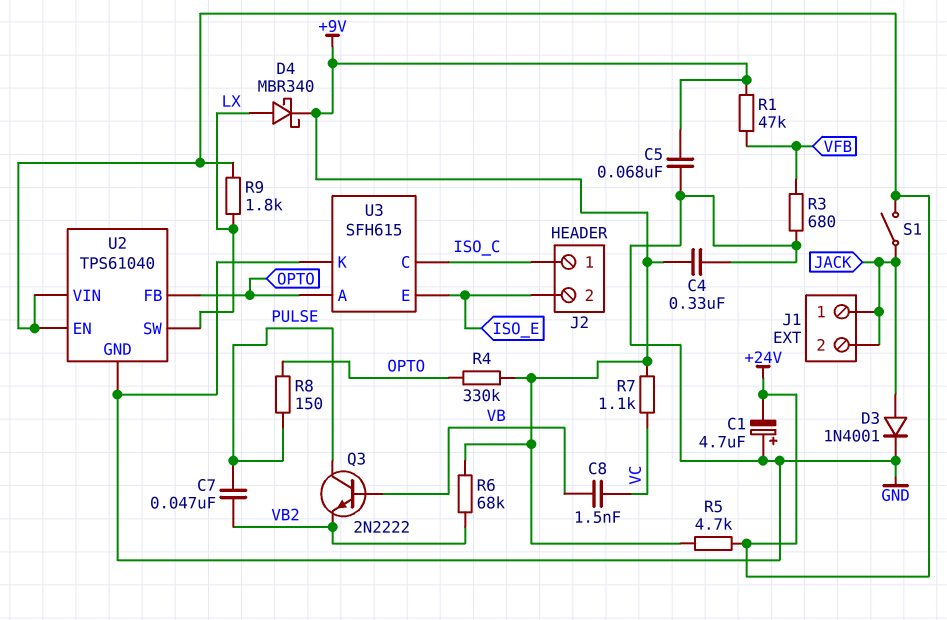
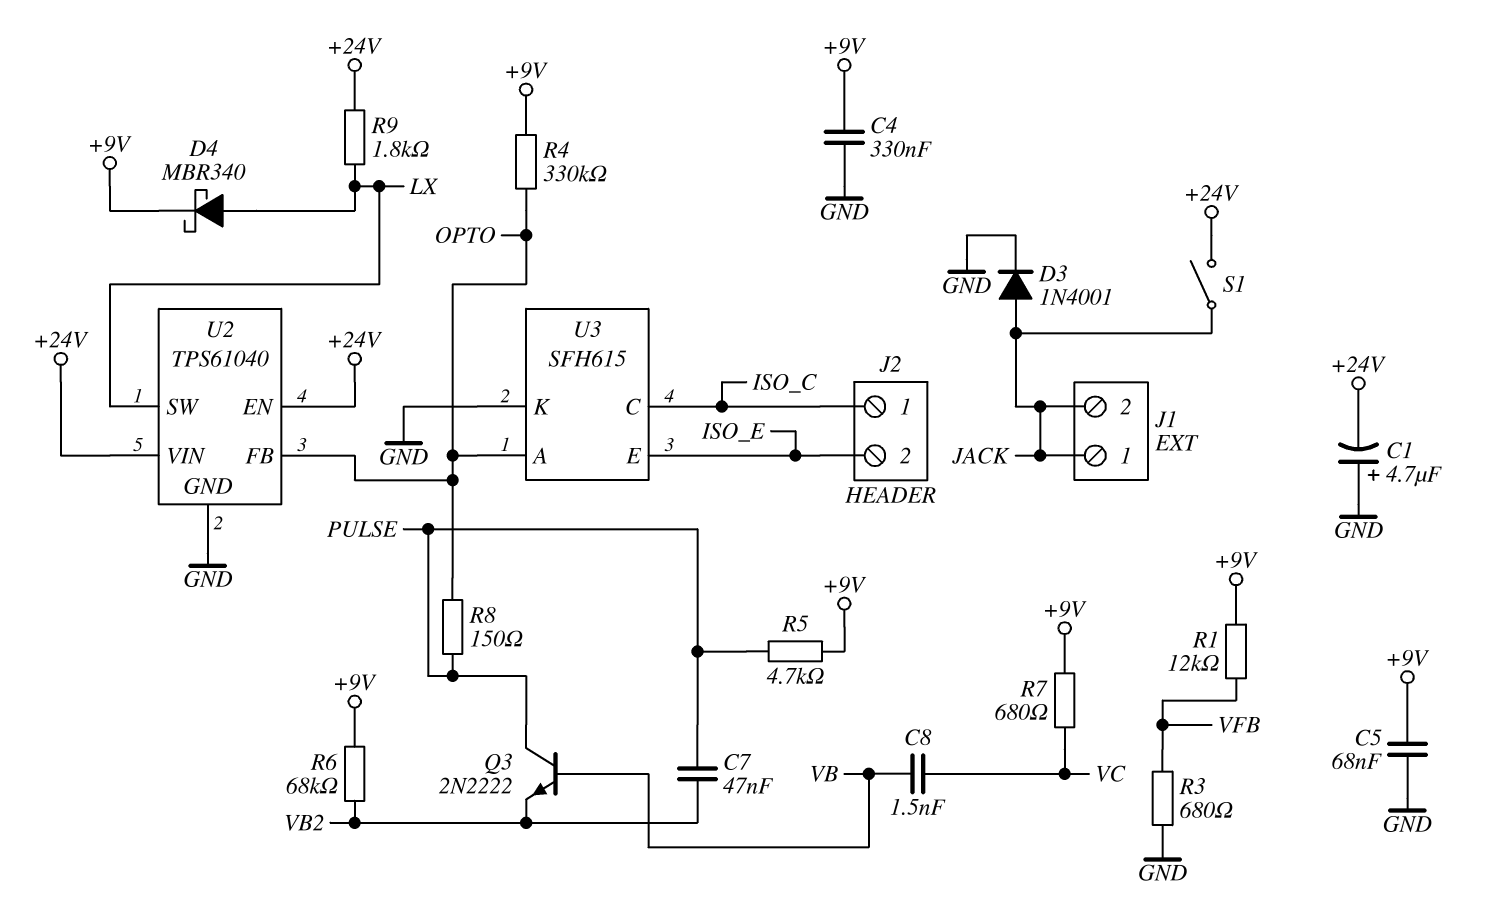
R1: 47k (+9V, VFB) -> 12k (+9V, VFB)
R5: 4.7k (+9V, +24V) -> 4.7k (+9V, PULSE)
R7: 1.1k (+9V, VC) -> 680 (+9V, VC)

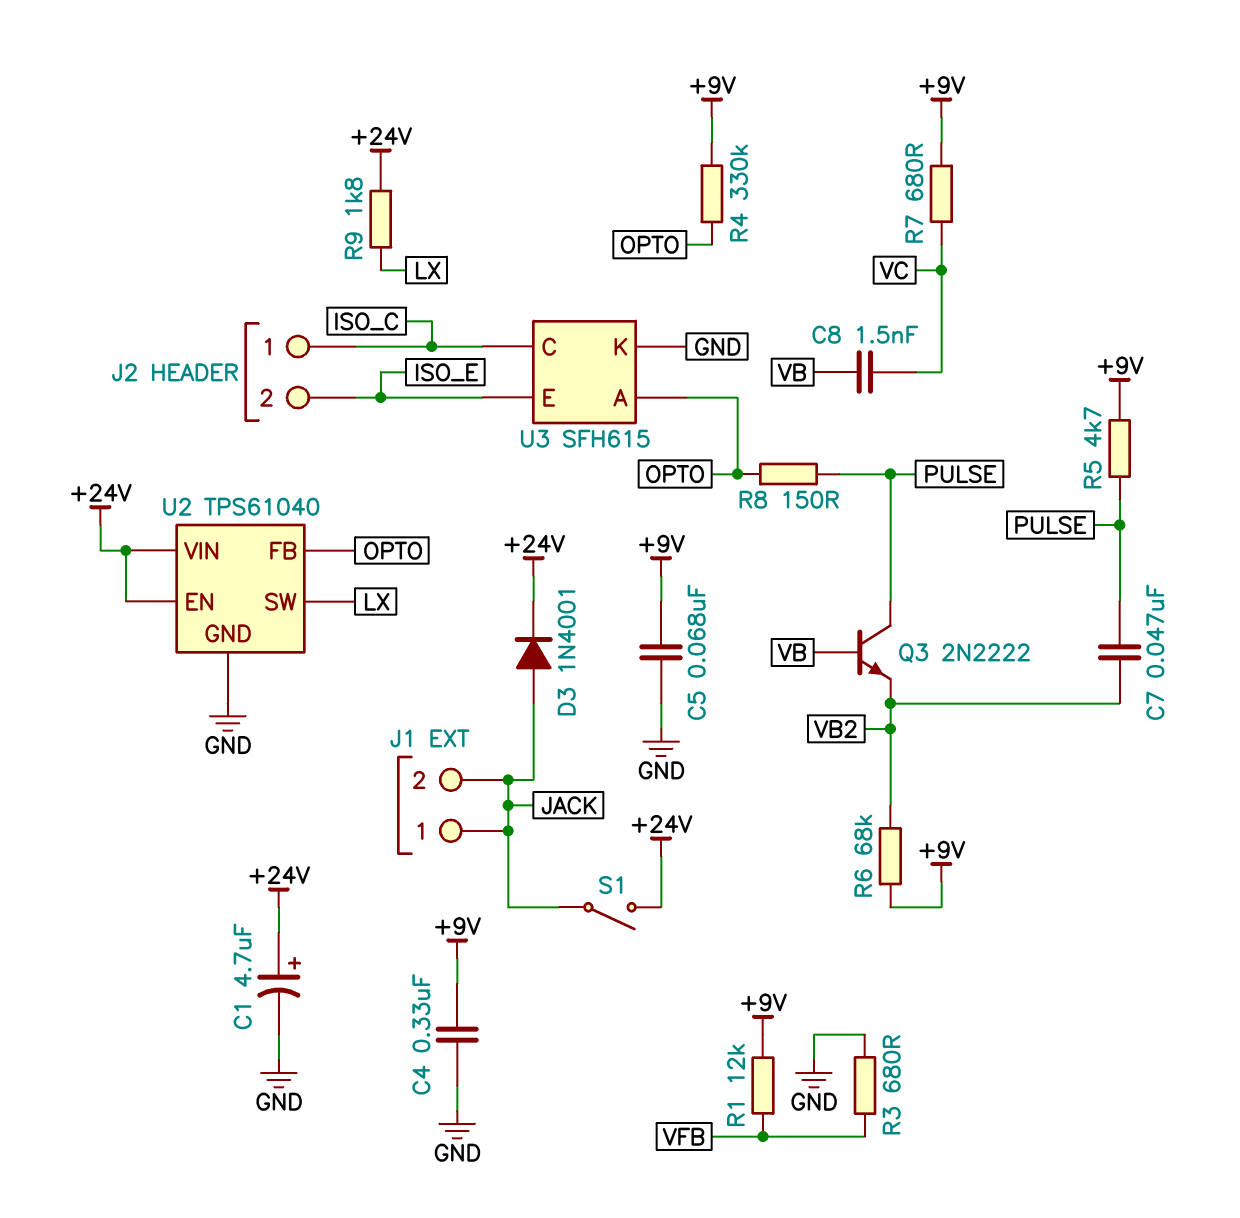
C1: 4.7uF (plus GND, minus +24V) -> 4.7uF (plus +24V, minus GND)
D3: diode 1N4001 (A JACK, K GND) -> diode 1N4001 (A JACK, K +24V)
D4: schottky MBR340 (A LX, K +9V) -> none

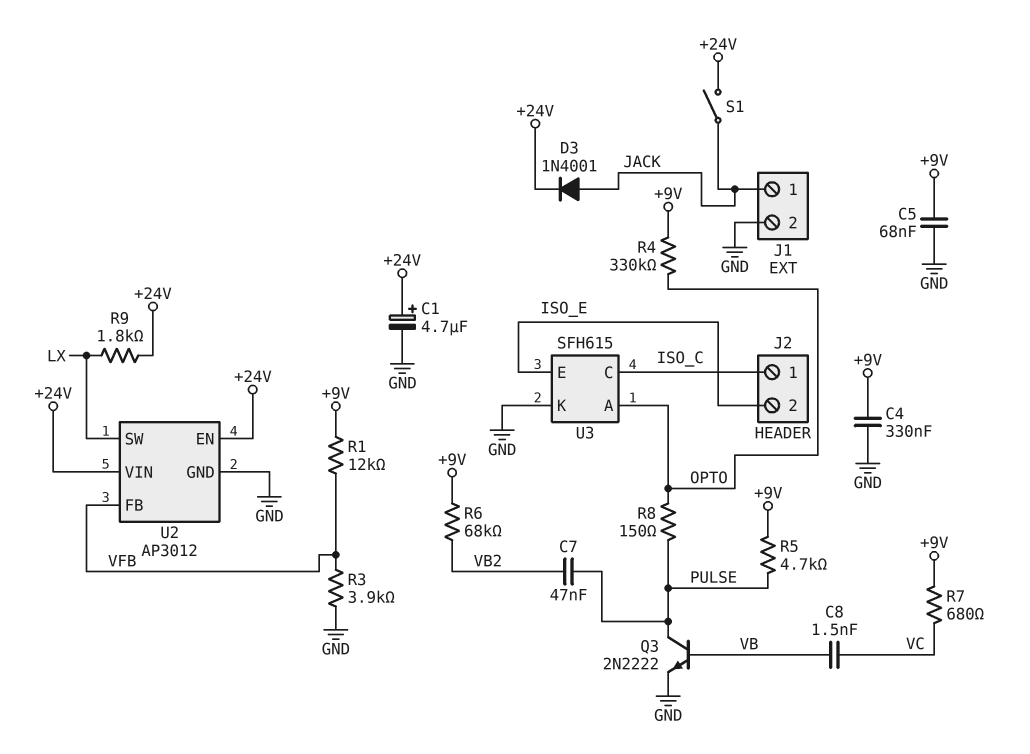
J1 pin 2: JACK -> GND
Q3: NPN 2N2222 (B VB, C PULSE, E VB2) -> NPN 2N2222 (B VB, C PULSE, E GND)
R3: 680 (GND, VFB) -> 3.9k (GND, VFB)
U2: TPS61040 -> AP3012
U2 pin FB: OPTO -> VFB

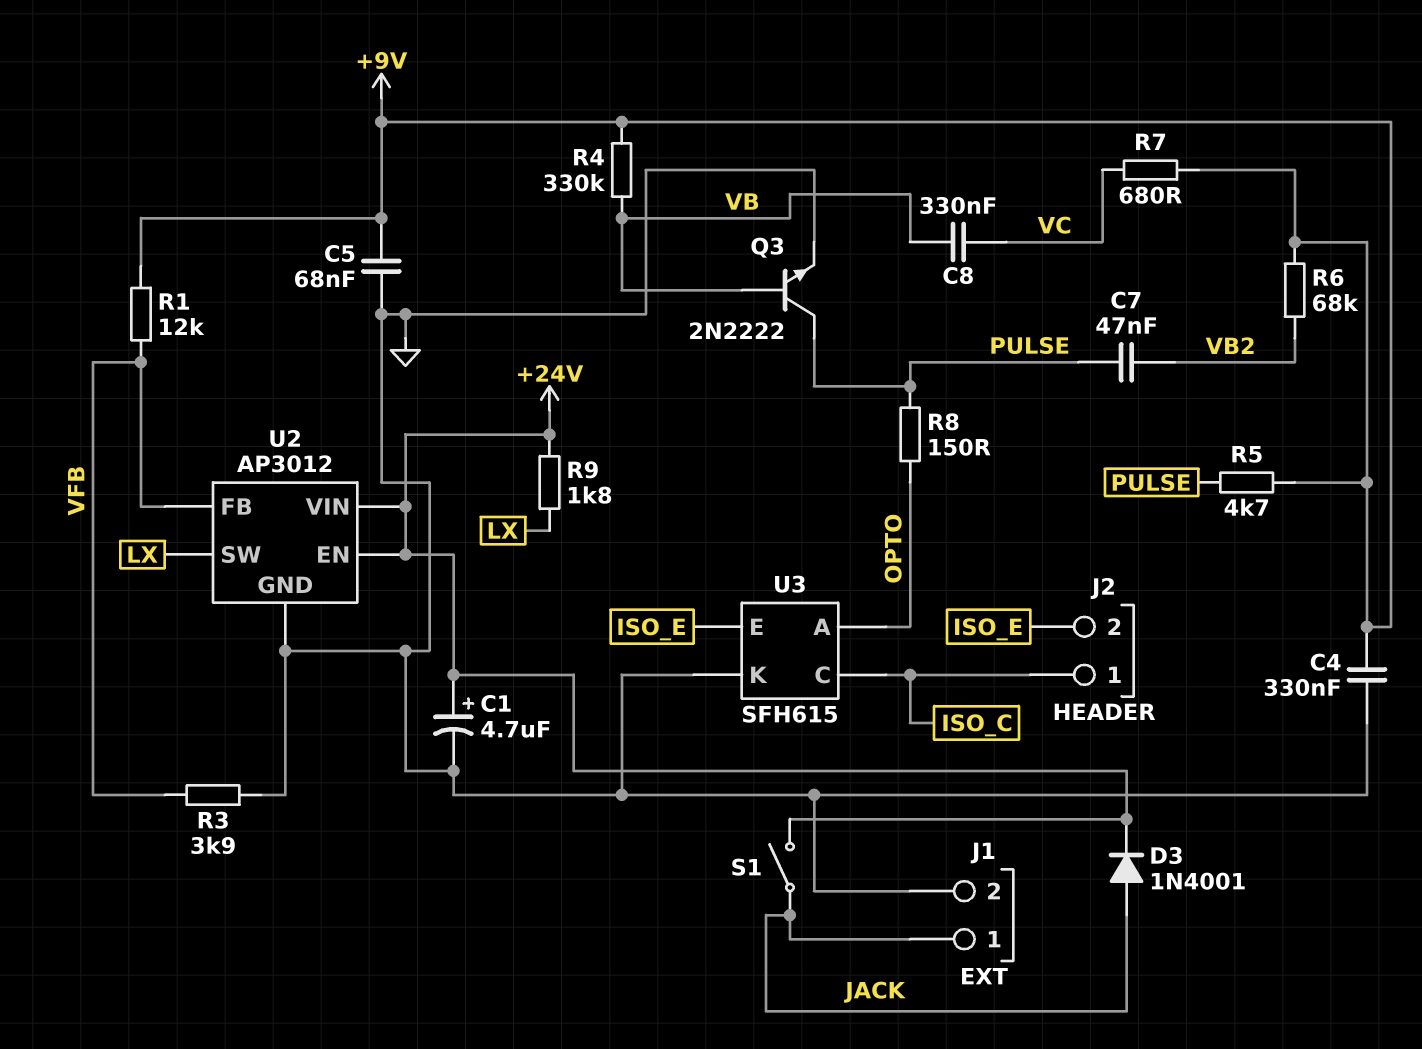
C8: 1.5nF (VB, VC) -> 330nF (VB, VC)
R4: 330k (+9V, OPTO) -> 330k (+9V, VB)

